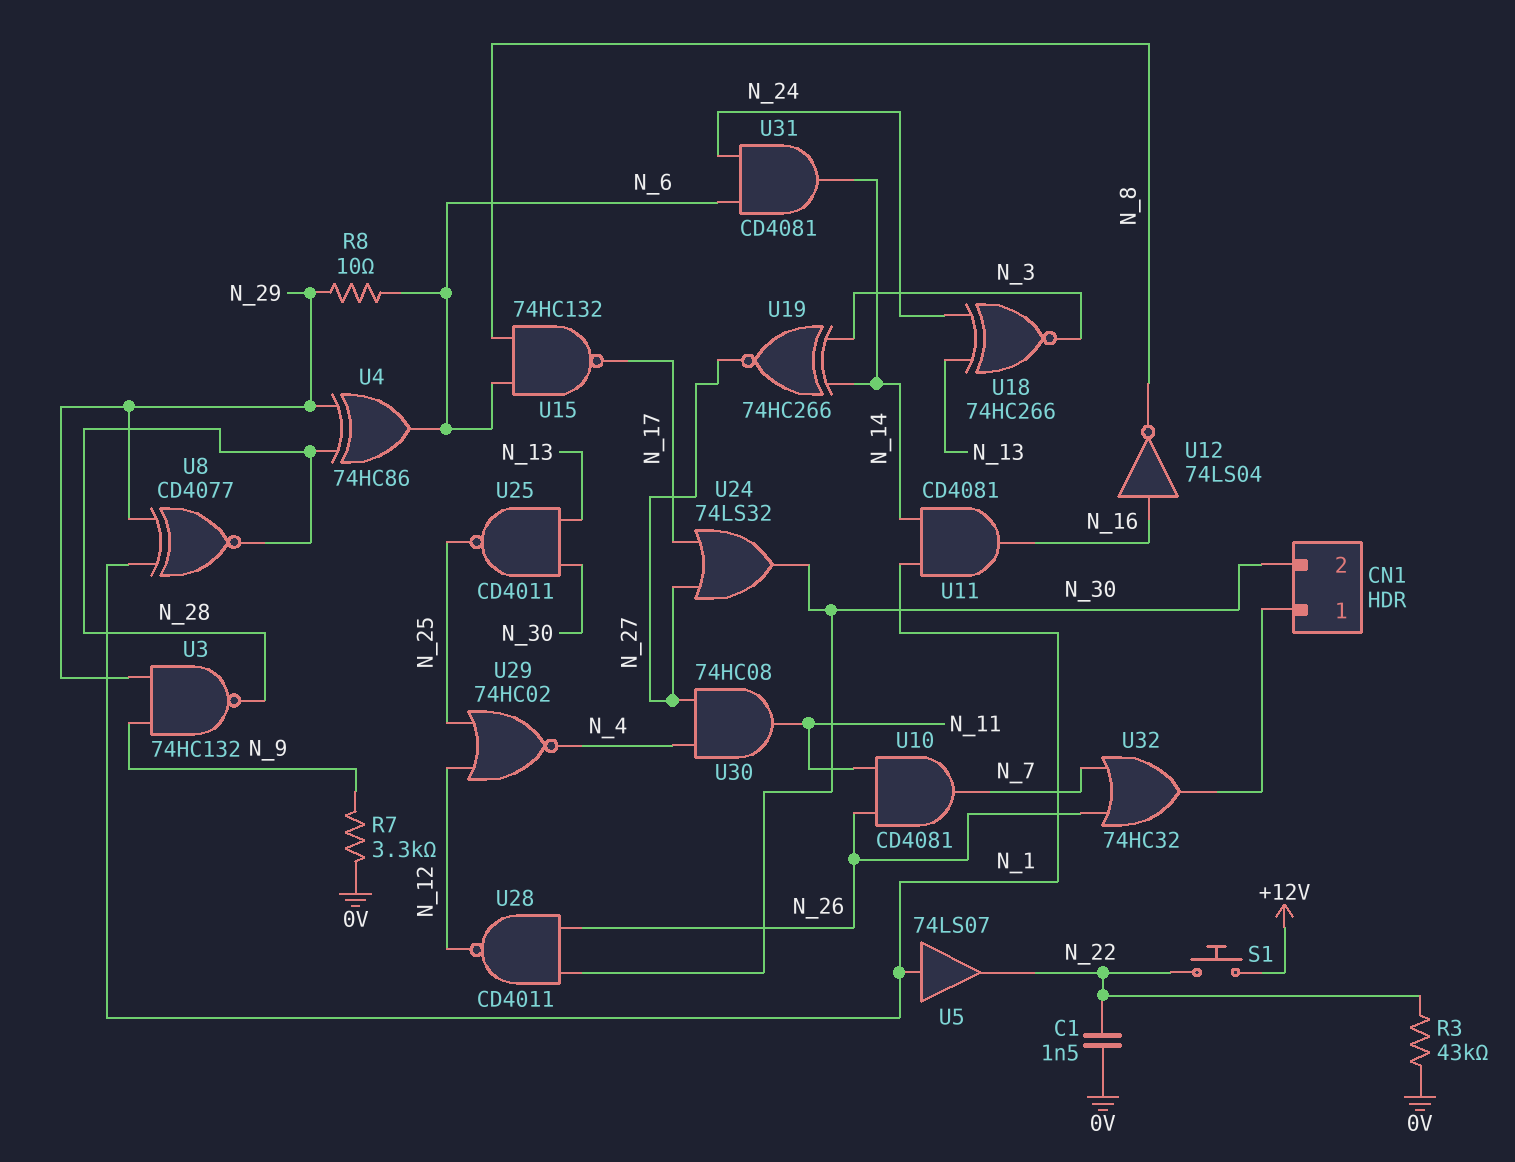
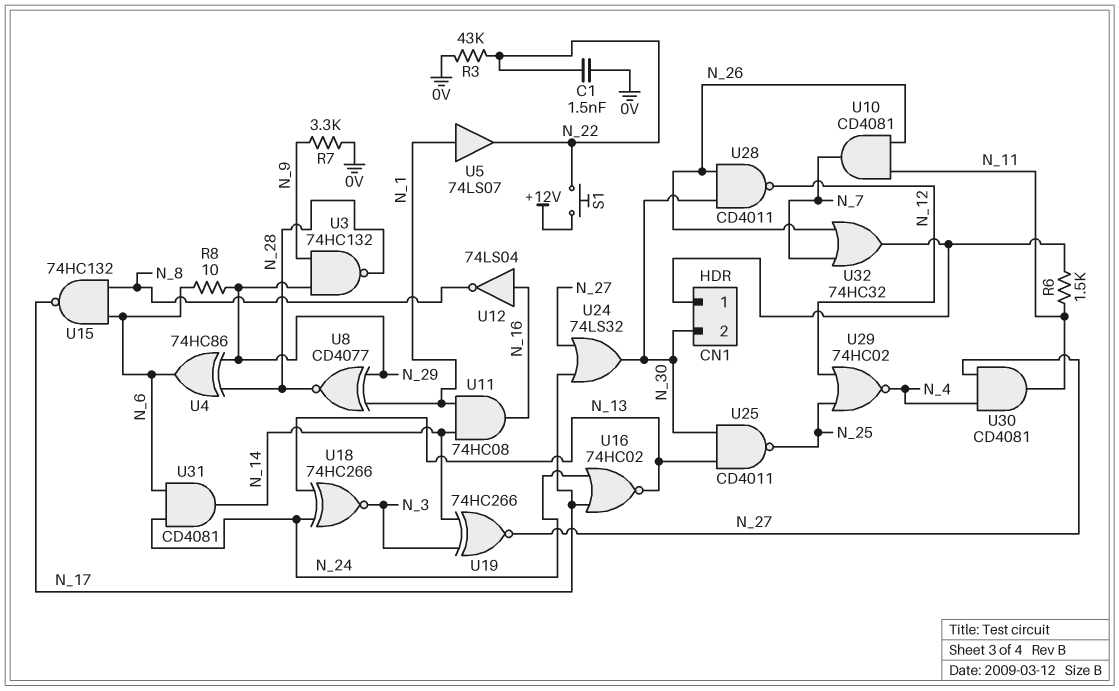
R6: none -> 1.5k (CN1/1, N_11)
U11: AND CD4081 (in N_1, in N_14, out N_16) -> AND 74HC08 (in N_1, in N_14, out N_16)
U16: none -> NOR 74HC02 (in N_17, in N_24, out N_13)
U30: AND 74HC08 (in N_4, in N_27, out N_11) -> AND CD4081 (in N_4, in N_27, out N_11)

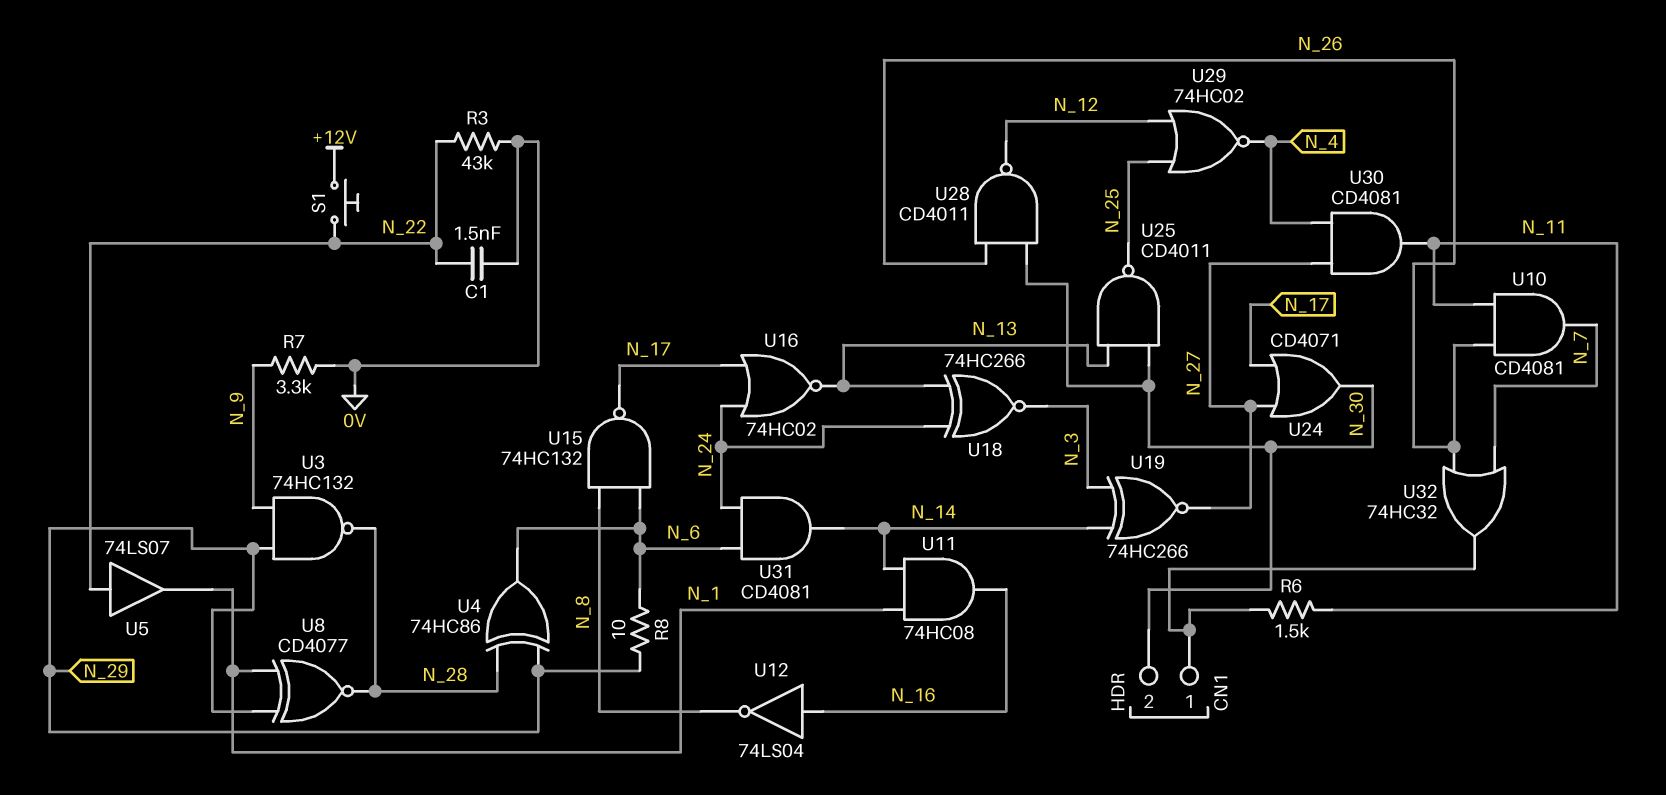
U5: buffer 74LS07 (in N_1, out N_22) -> buffer 74LS07 (in N_22, out N_1)
U24: OR 74LS32 (in N_17, in N_27, out N_30) -> OR CD4071 (in N_17, in N_27, out N_30)

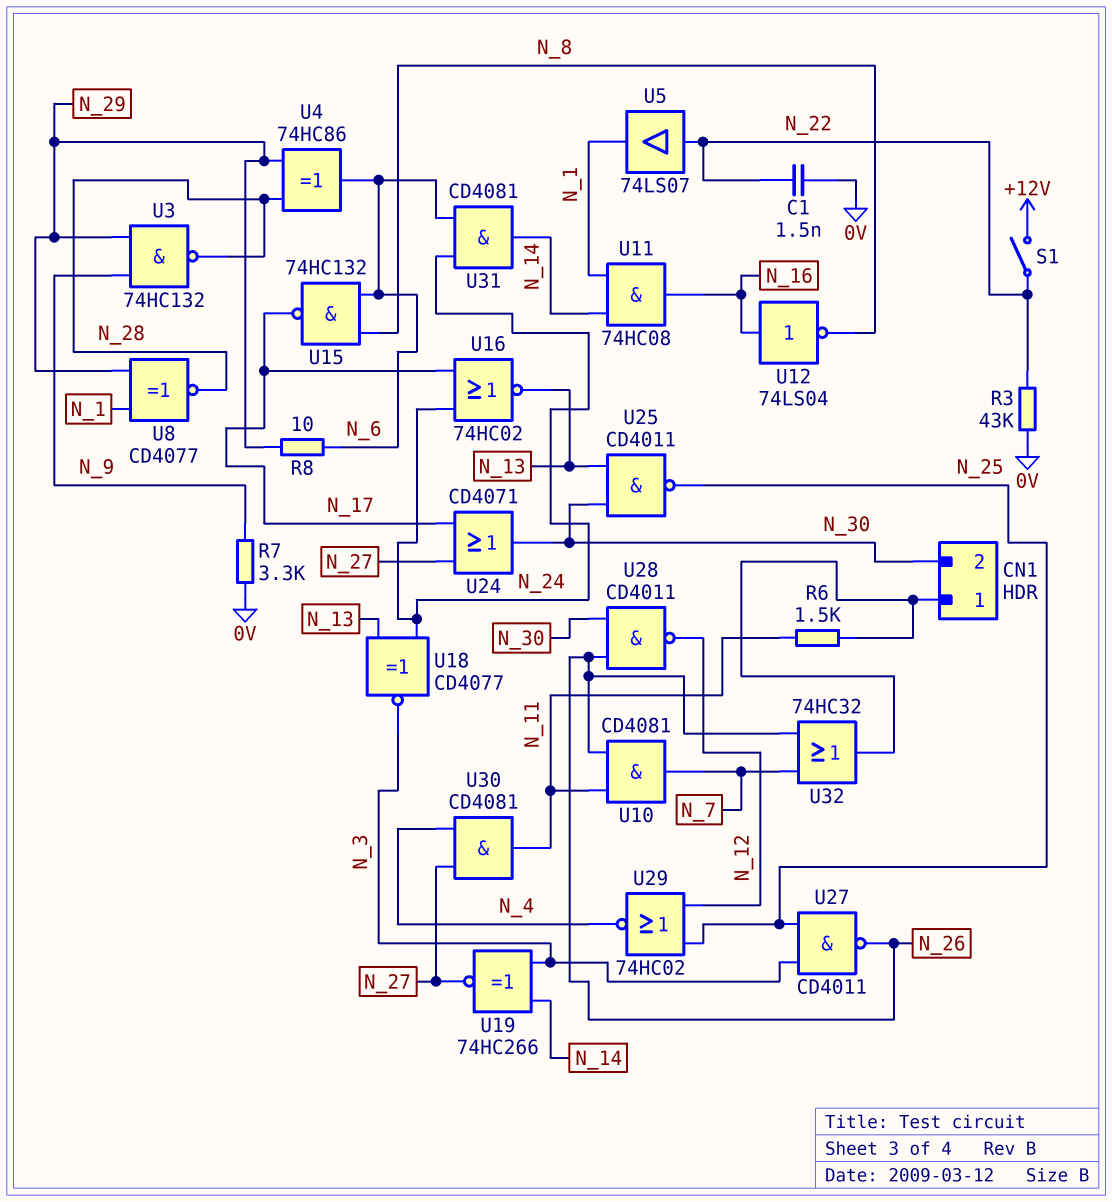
S1: button (+12V, N_22) -> switch (+12V, N_22)
U18: XNOR 74HC266 (in N_13, in N_24, out N_3) -> XNOR CD4077 (in N_13, in N_24, out N_3)
U27: none -> NAND CD4011 (in N_3, in N_25, out N_26)

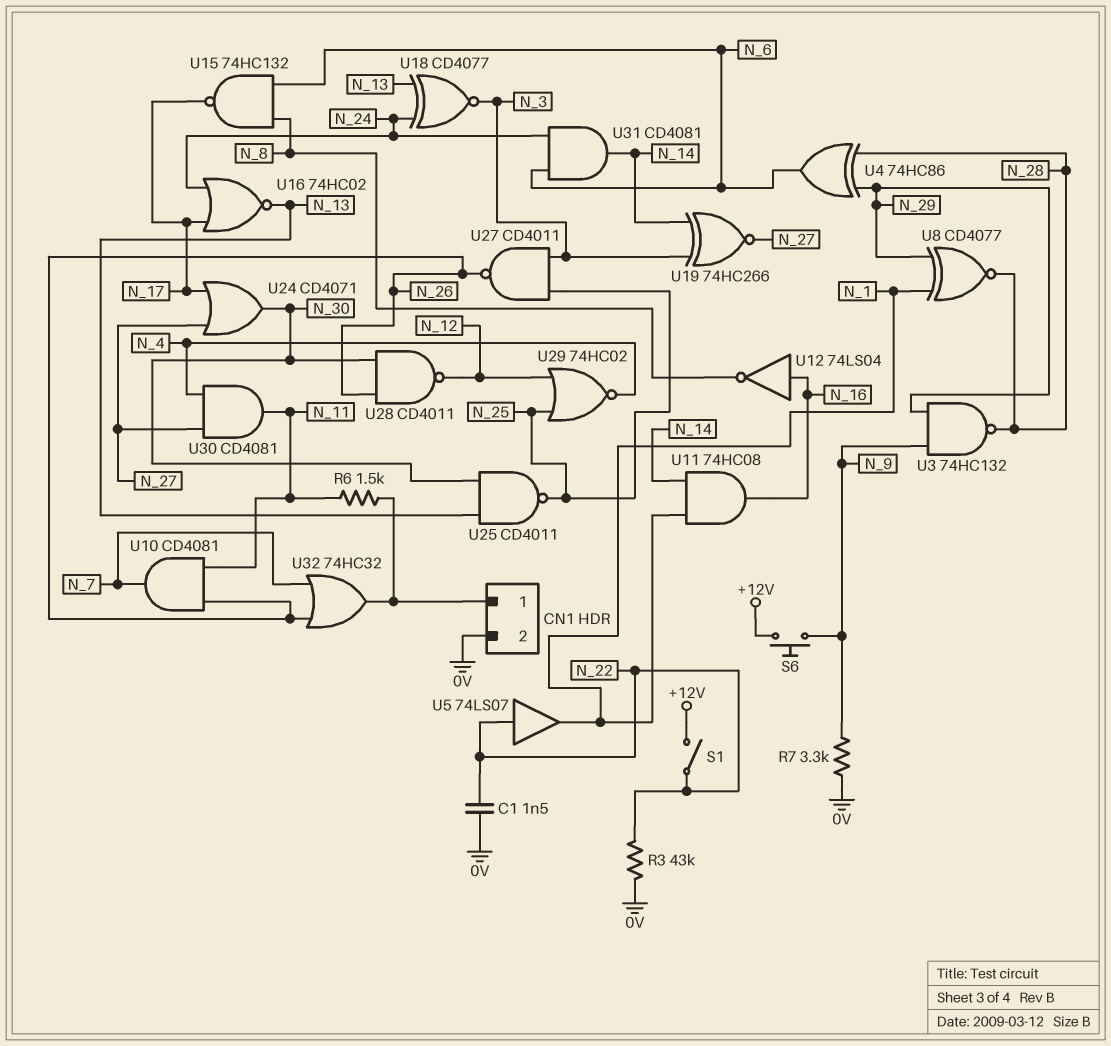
CN1 pin 2: N_30 -> 0V
R8: 10 (N_6, N_29) -> none
S6: none -> button (+12V, N_9)

